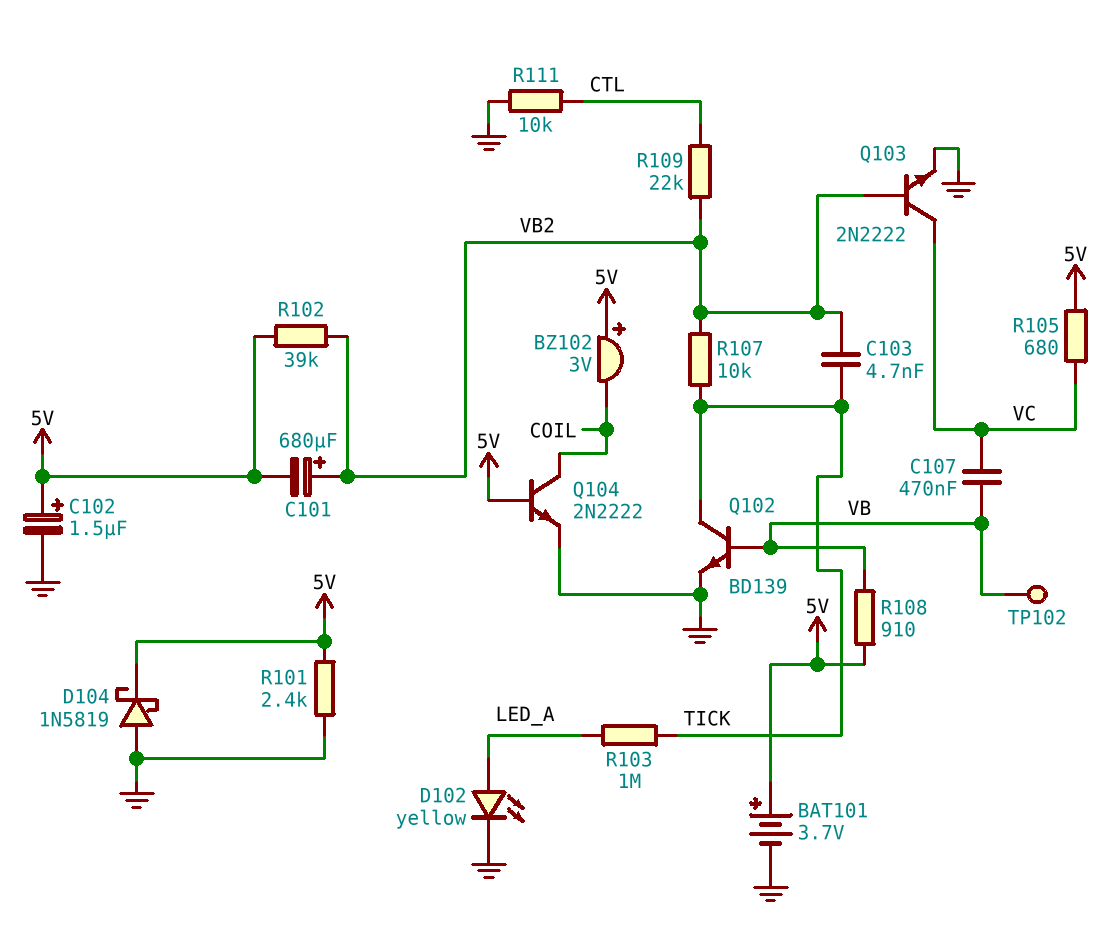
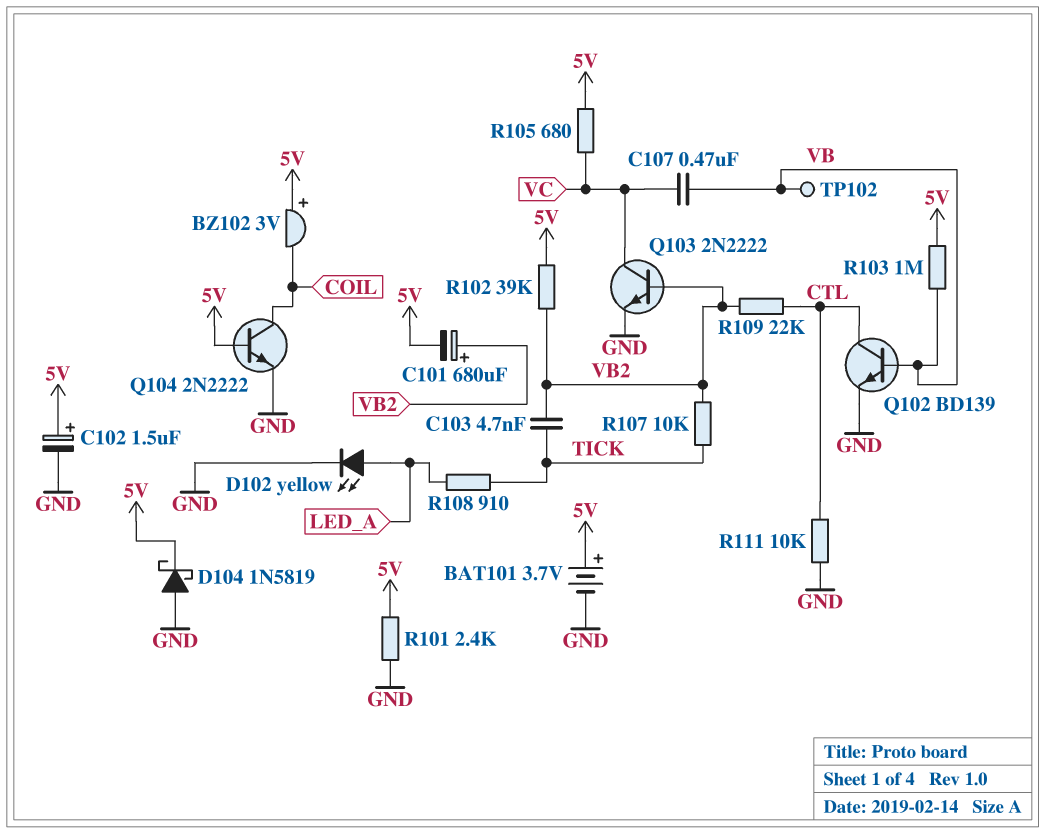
Q102: NPN BD139 (B VB, C TICK, E GND) -> NPN BD139 (B VB, C CTL, E GND)
R103: 1M (LED_A, TICK) -> 1M (5V, VB)
R108: 910 (5V, VB) -> 910 (LED_A, TICK)

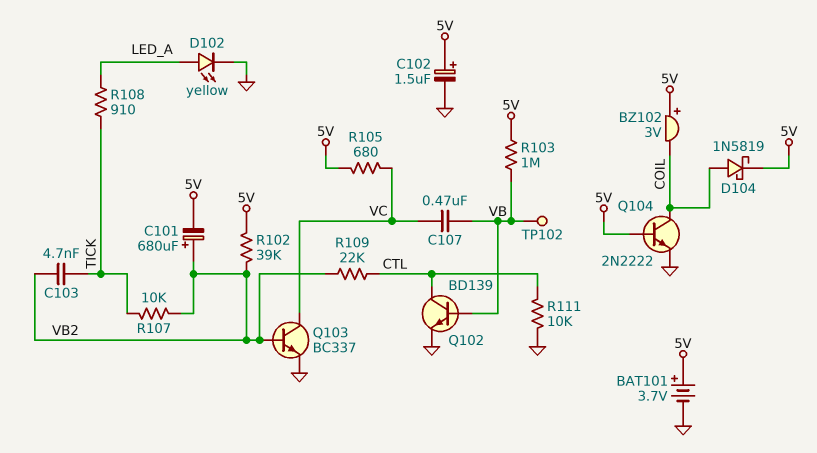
D104: schottky 1N5819 (A GND, K 5V) -> schottky 1N5819 (A COIL, K 5V)
Q103: NPN 2N2222 (B VB2, C VC, E GND) -> NPN BC337 (B VB2, C VC, E GND)
R101: 2.4k (5V, GND) -> none

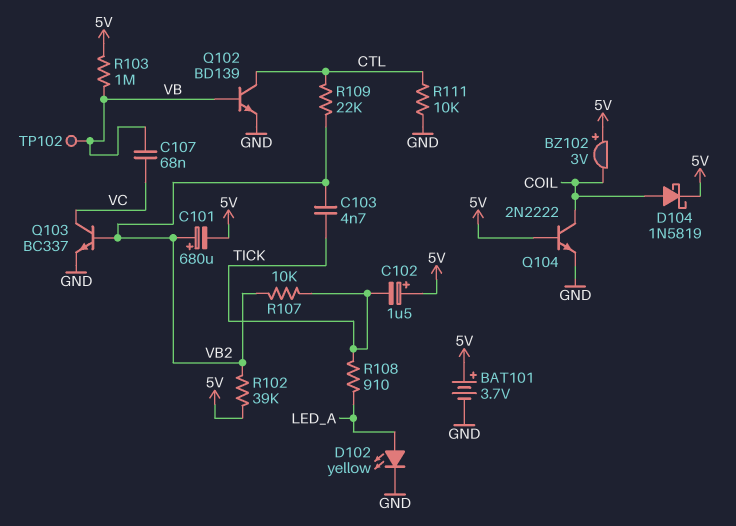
C102: 1.5uF (plus 5V, minus GND) -> 1.5uF (plus 5V, minus TICK)
C107: 470nF (VB, VC) -> 68nF (VB, VC)
R105: 680 (5V, VC) -> none

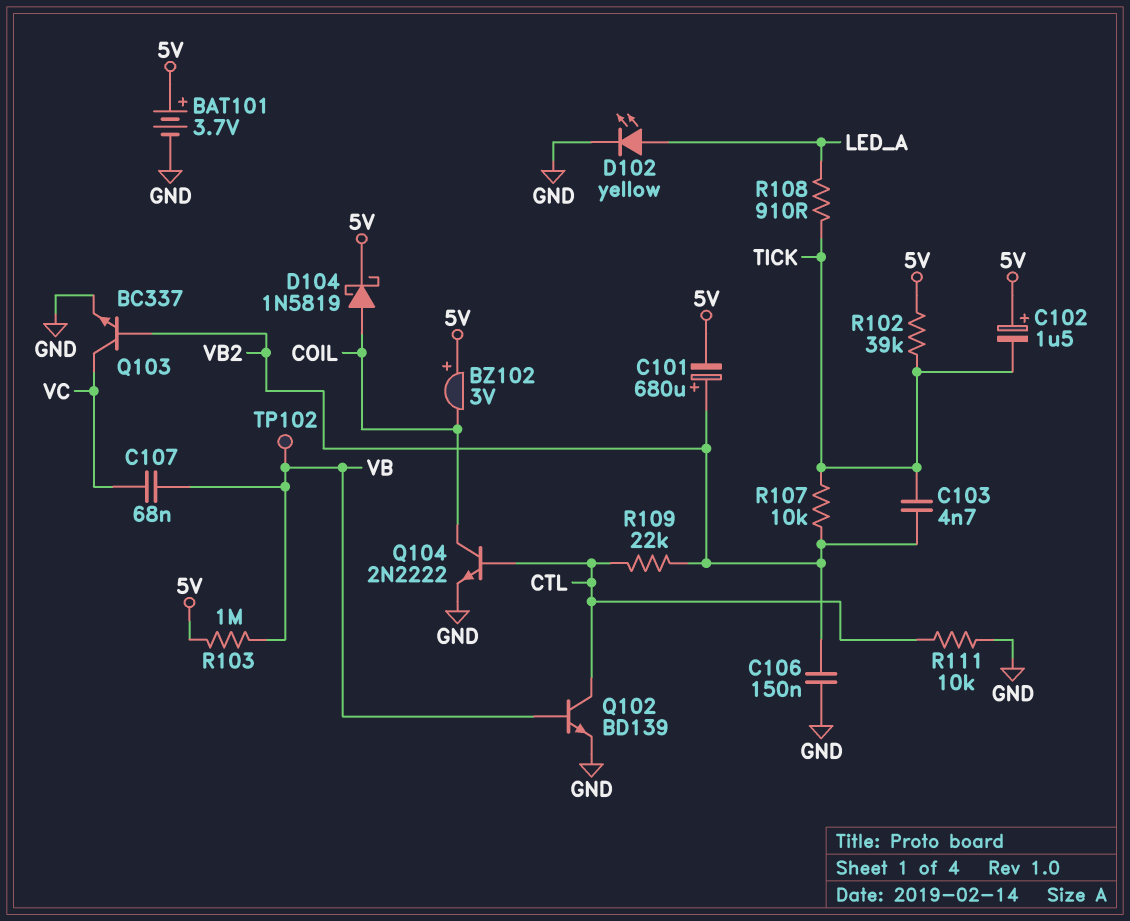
C106: none -> 150nF (GND, VB2)
Q104: NPN 2N2222 (B 5V, C COIL, E GND) -> NPN 2N2222 (B CTL, C COIL, E GND)
R102: 39k (5V, VB2) -> 39k (5V, TICK)

